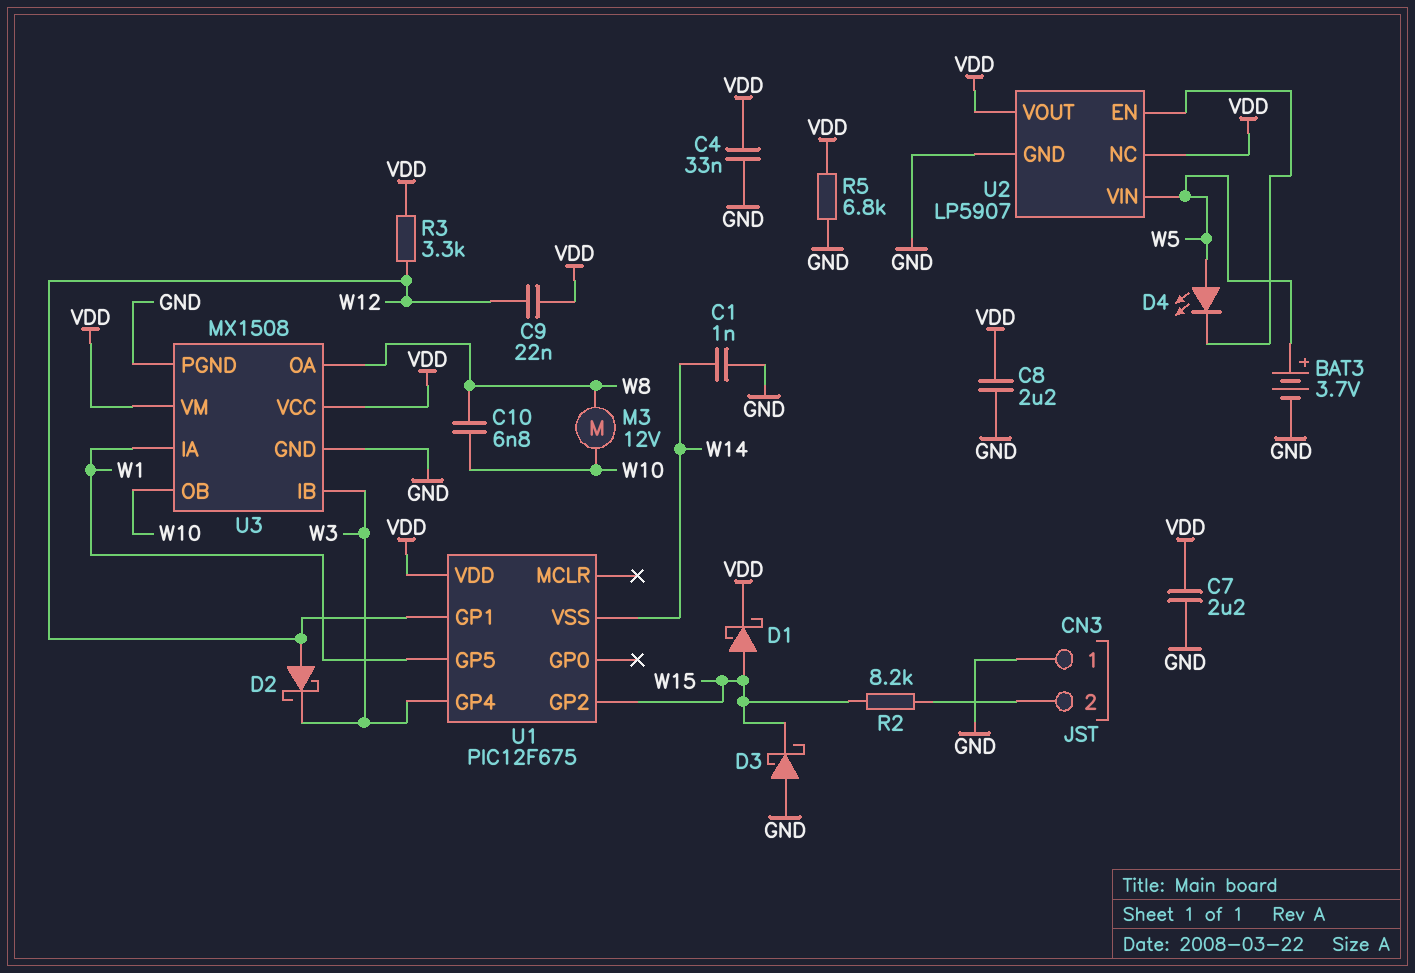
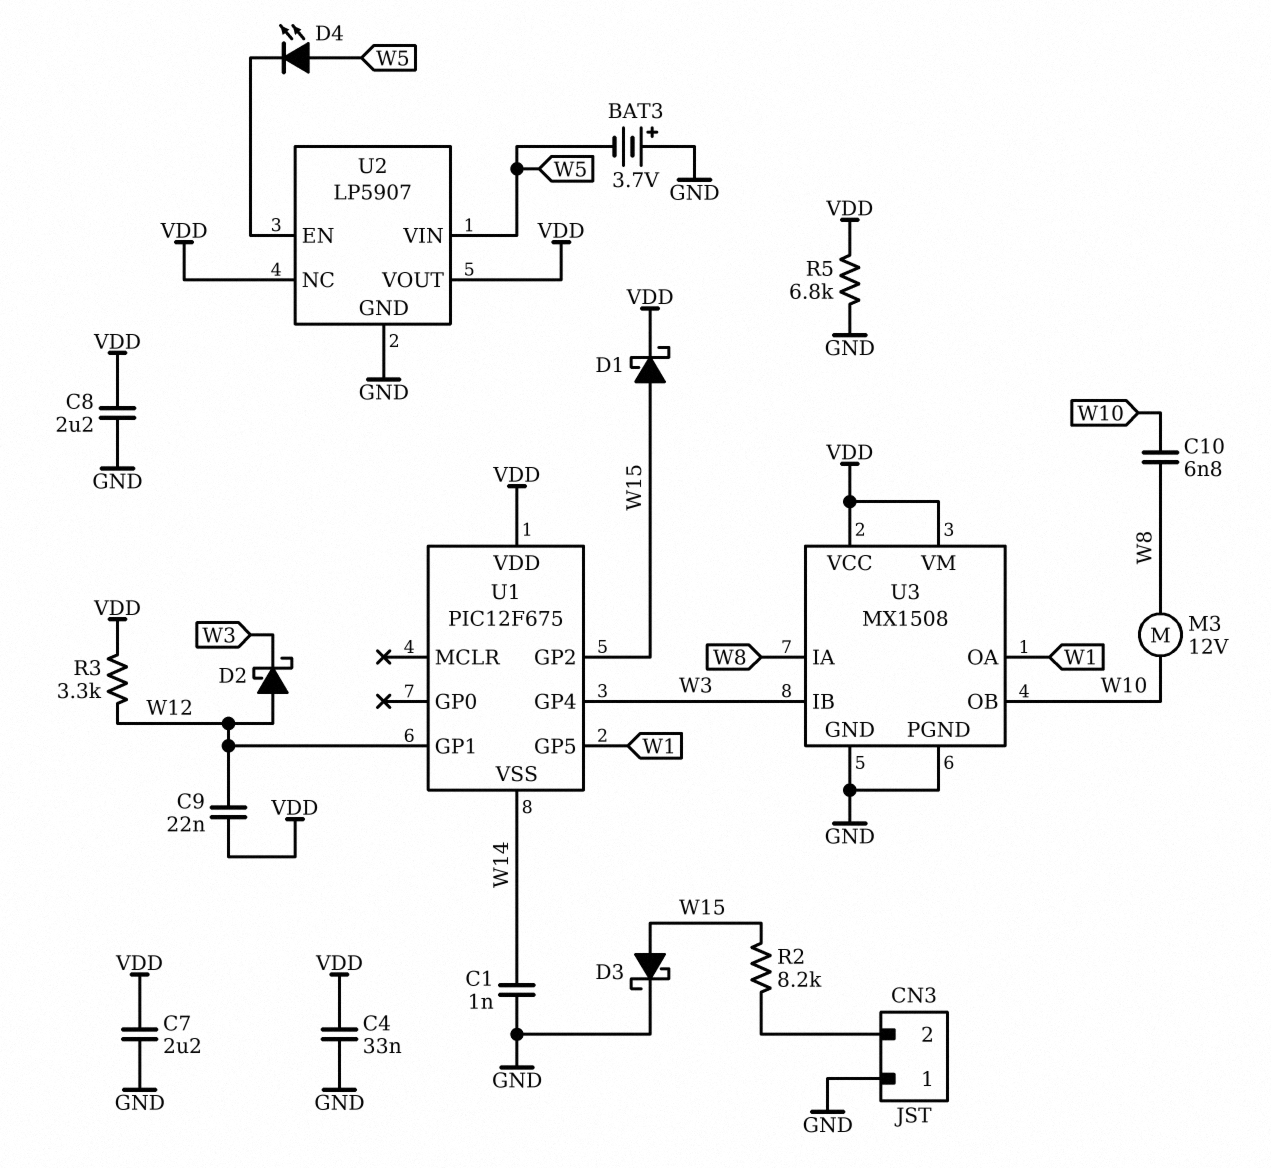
BAT3: 3.7V (plus W5, minus GND) -> 3.7V (plus GND, minus W5)
D3: schottky (A GND, K W15) -> schottky (A W15, K GND)
U3 pin IA: W1 -> W8
U3 pin OA: W8 -> W1

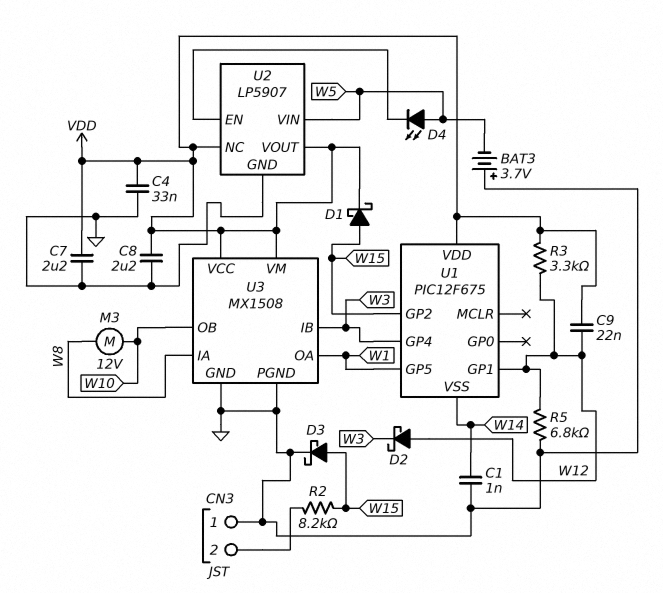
C10: 6.8nF (W8, W10) -> none
R5: 6.8k (GND, VDD) -> 6.8k (GND, W12)

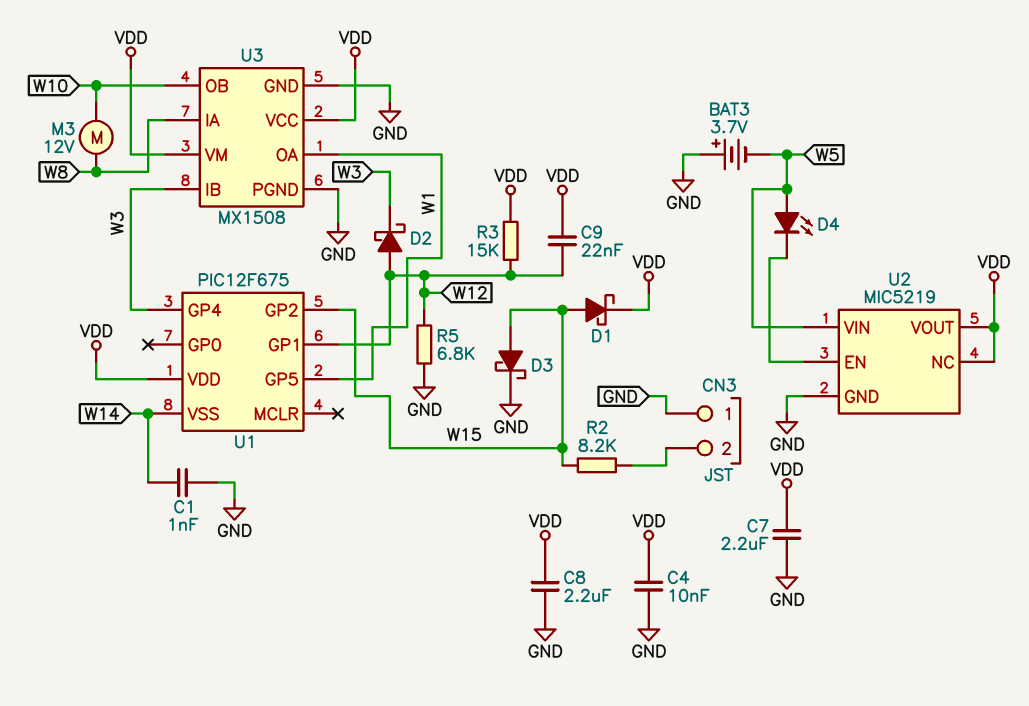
C4: 33nF (GND, VDD) -> 10nF (GND, VDD)
R3: 3.3k (VDD, W12) -> 15k (VDD, W12)
U2: LP5907 -> MIC5219

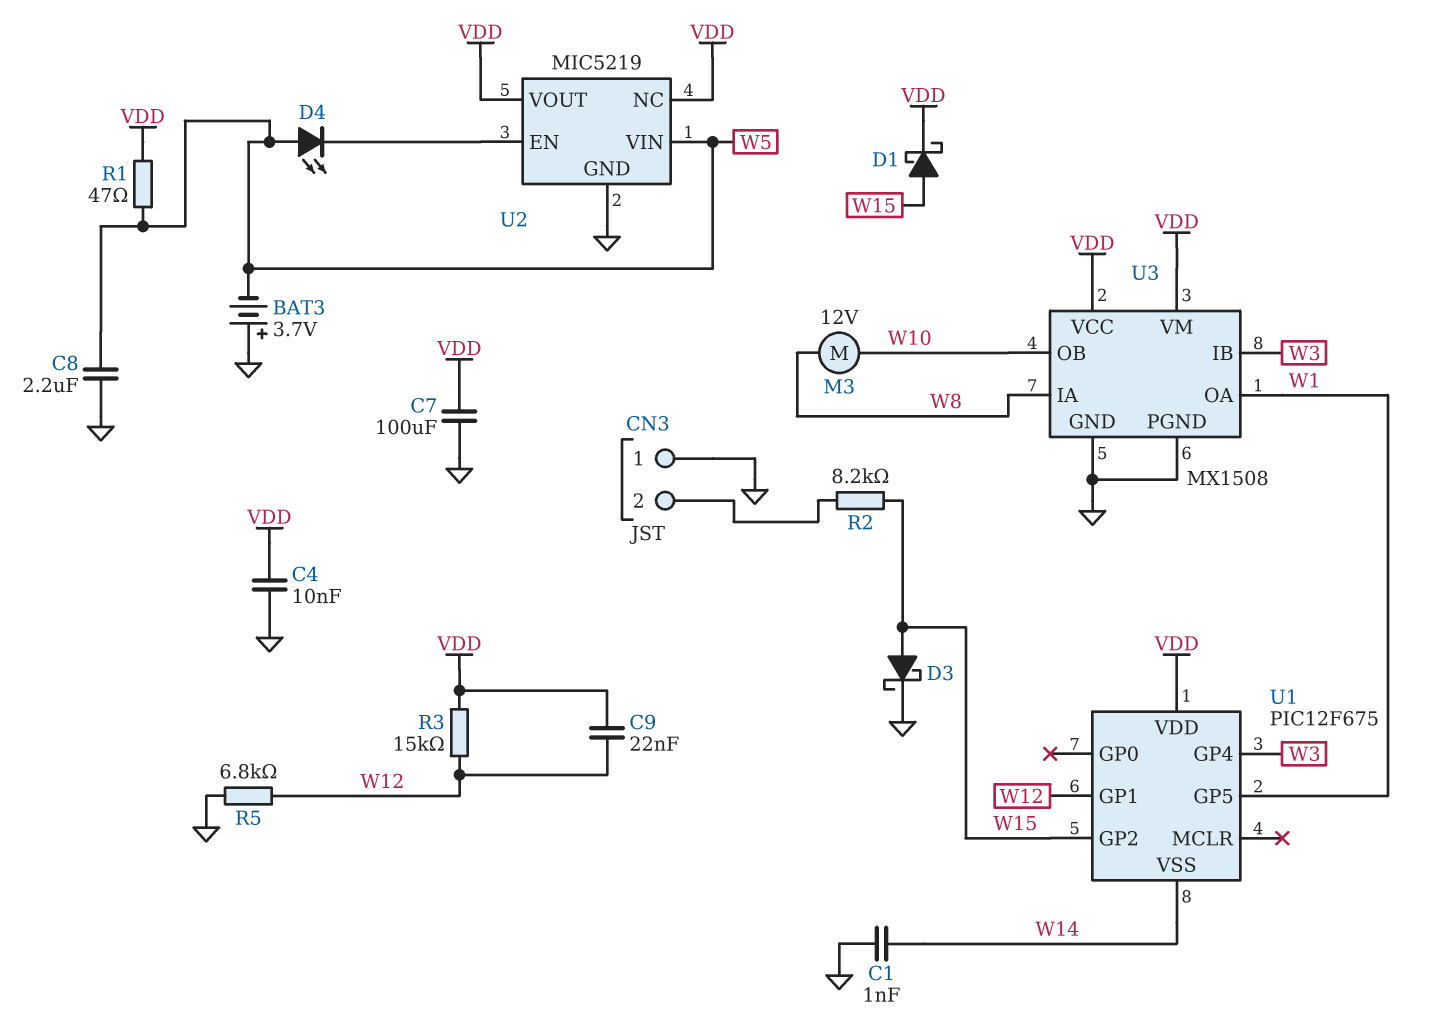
C7: 2.2uF (GND, VDD) -> 100uF (GND, VDD)
C8: 2.2uF (GND, VDD) -> 2.2uF (GND, W5)
D2: schottky (A W12, K W3) -> none
R1: none -> 47 (VDD, W5)

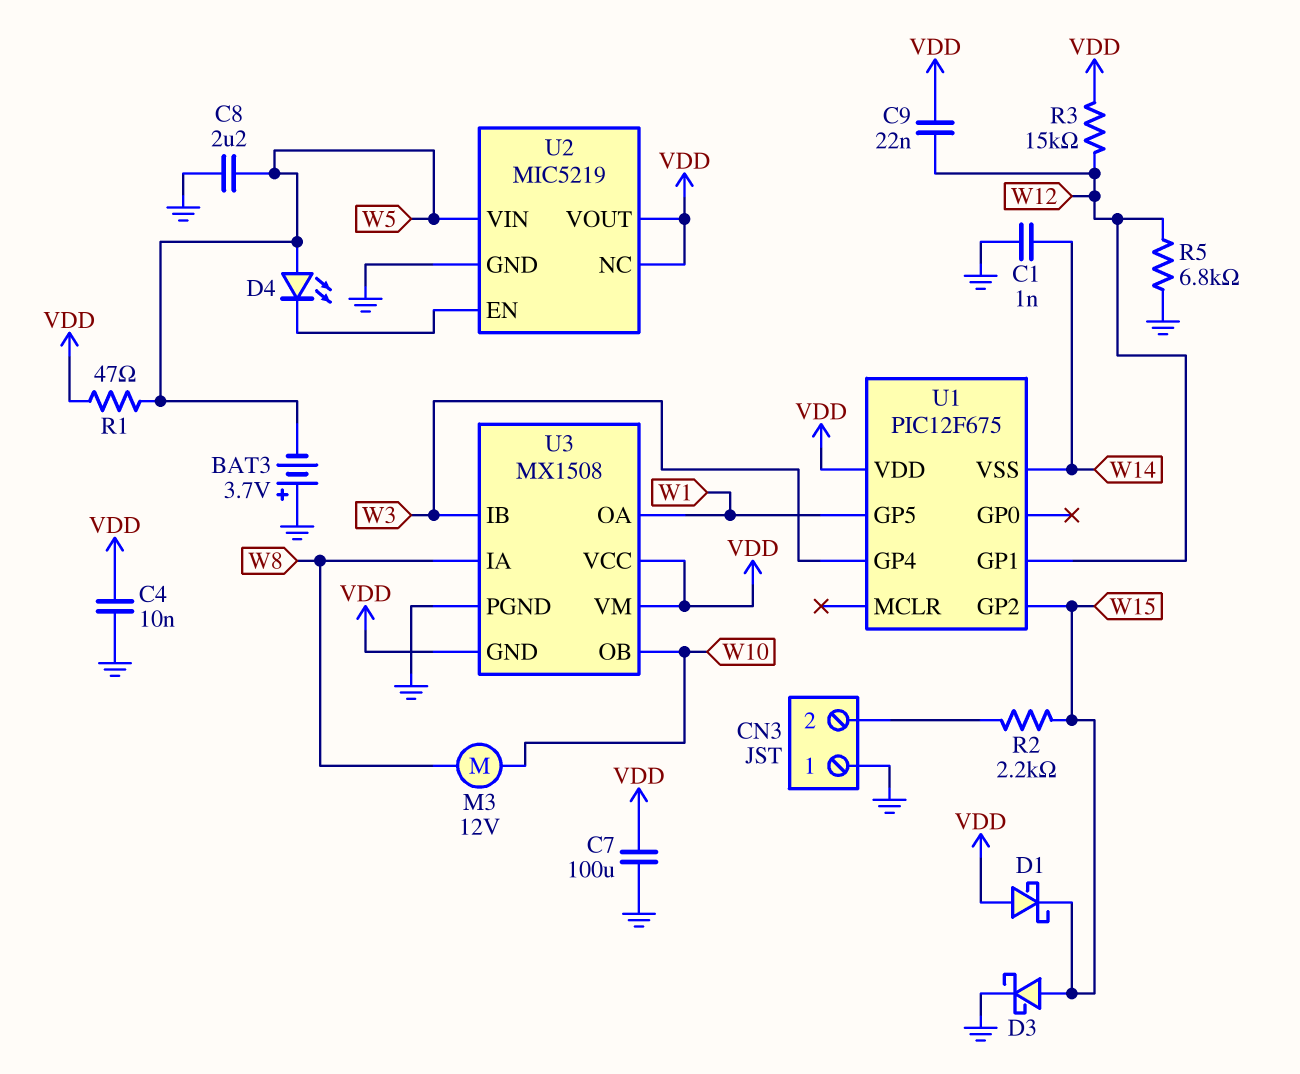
D1: schottky (A W15, K VDD) -> schottky (A VDD, K W15)
R2: 8.2k (CN3/2, W15) -> 2.2k (CN3/2, W15)
U3 pin GND: GND -> VDD

